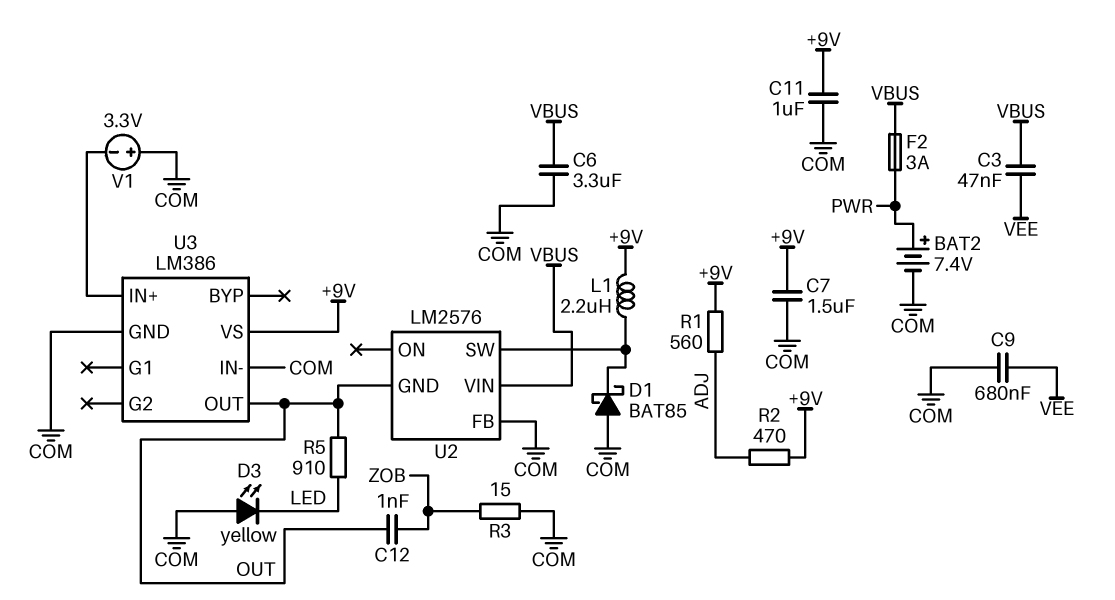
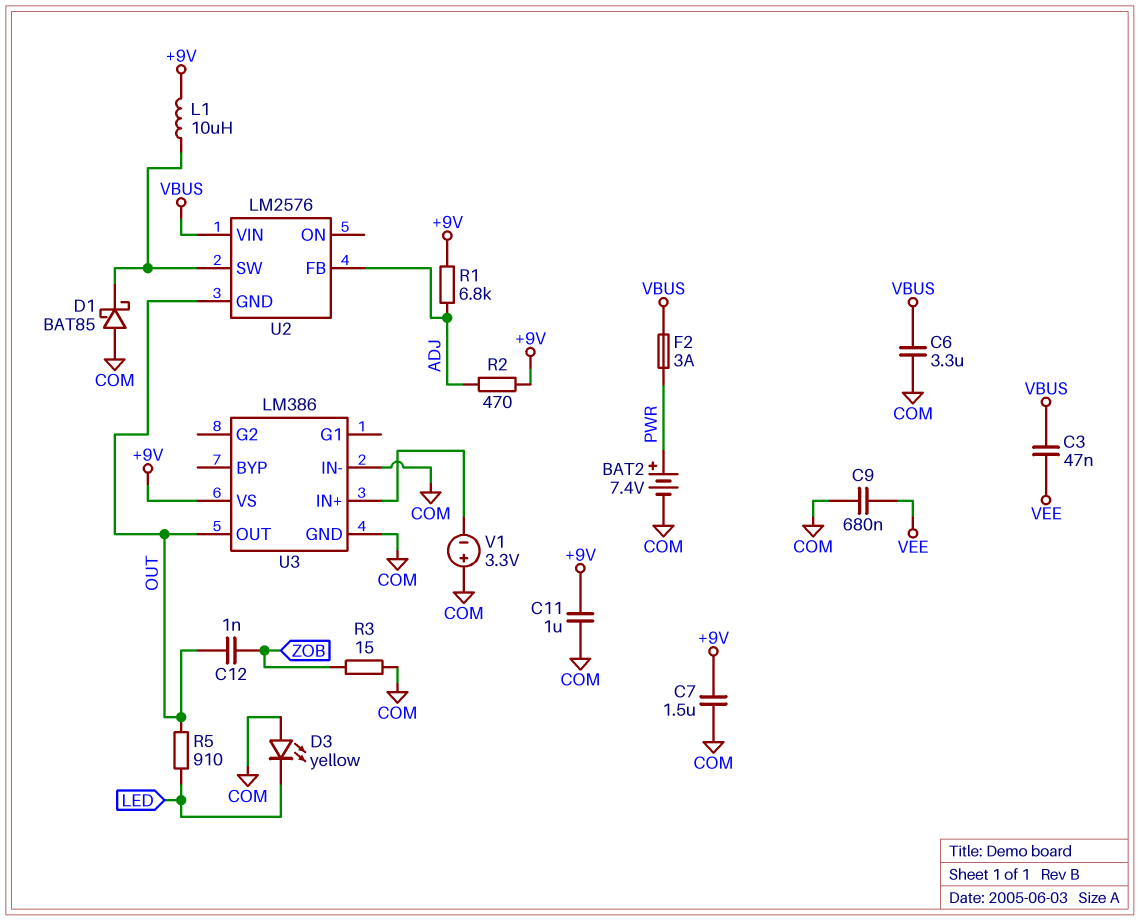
L1: 2.2uH (+9V, U2/SW) -> 10uH (+9V, U2/SW)
R1: 560 (+9V, ADJ) -> 6.8k (+9V, ADJ)
U2 pin FB: COM -> ADJ

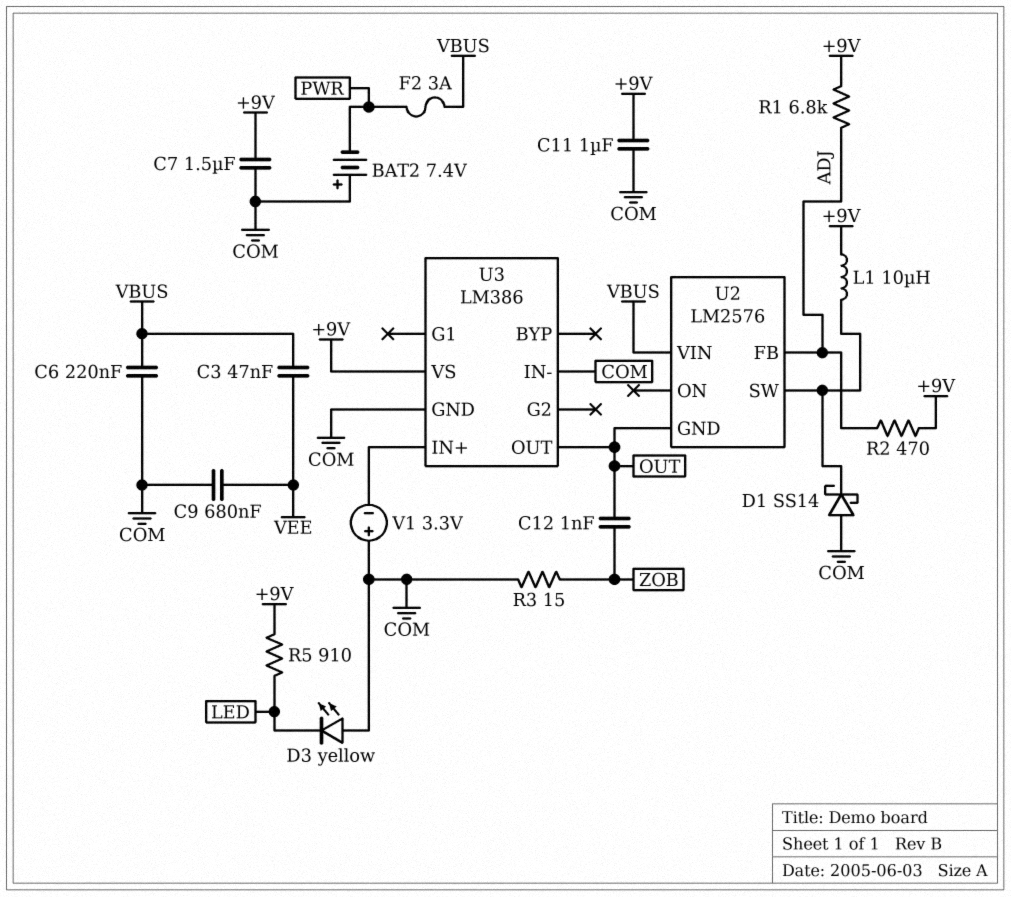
BAT2: 7.4V (plus PWR, minus COM) -> 7.4V (plus COM, minus PWR)
C6: 3.3uF (COM, VBUS) -> 220nF (COM, VBUS)
D1: schottky BAT85 (A COM, K U2/SW) -> schottky SS14 (A COM, K U2/SW)
R5: 910 (LED, OUT) -> 910 (+9V, LED)

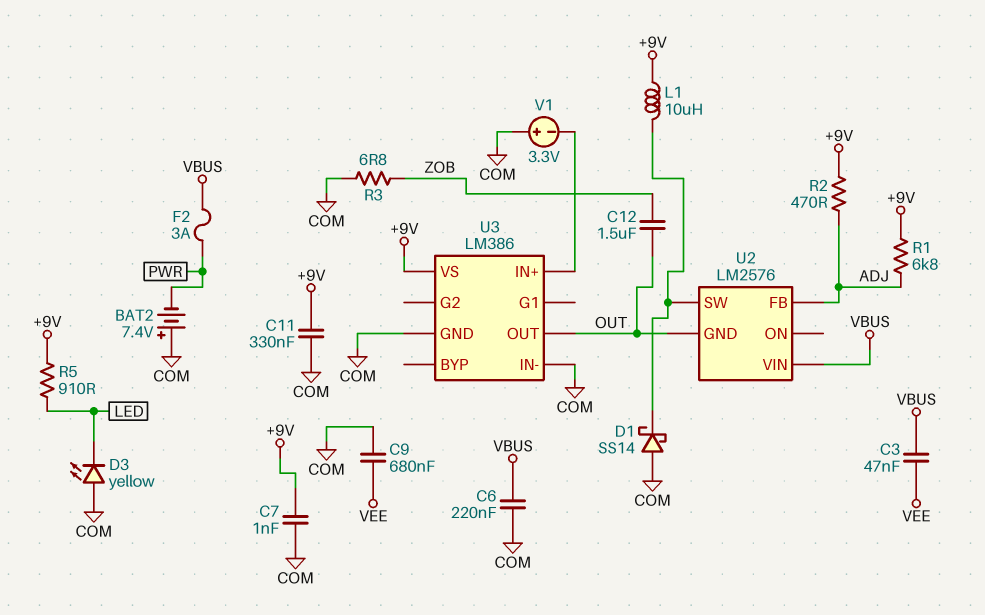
C7: 1.5uF (+9V, COM) -> 1nF (+9V, COM)
C11: 1uF (+9V, COM) -> 330nF (+9V, COM)
C12: 1nF (OUT, ZOB) -> 1.5uF (OUT, ZOB)
R3: 15 (COM, ZOB) -> 6.8 (COM, ZOB)

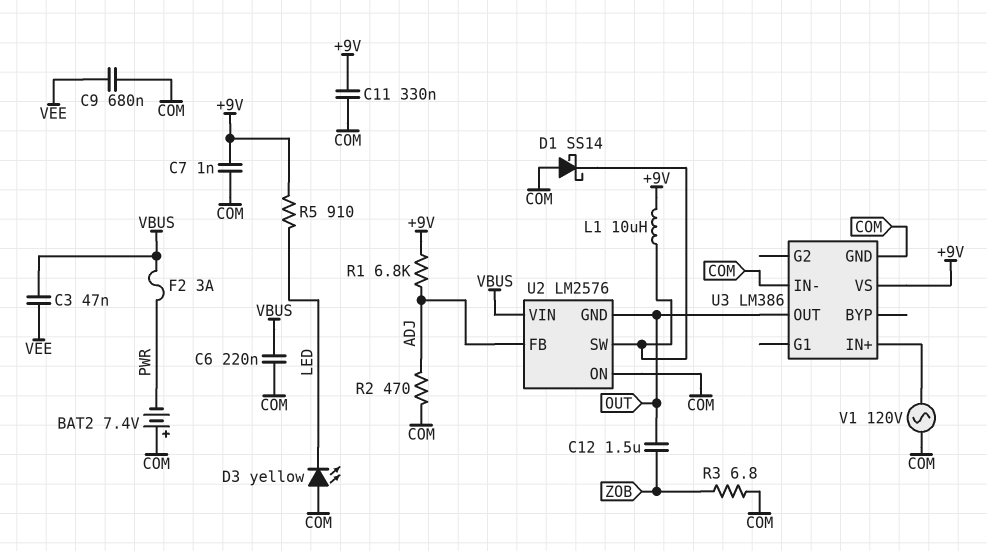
R2: 470 (+9V, ADJ) -> 470 (ADJ, COM)
U2 pin ON: none -> COM
V1: 3.3V (plus COM, minus U3/IN+) -> AC 120V (COM, U3/IN+)

